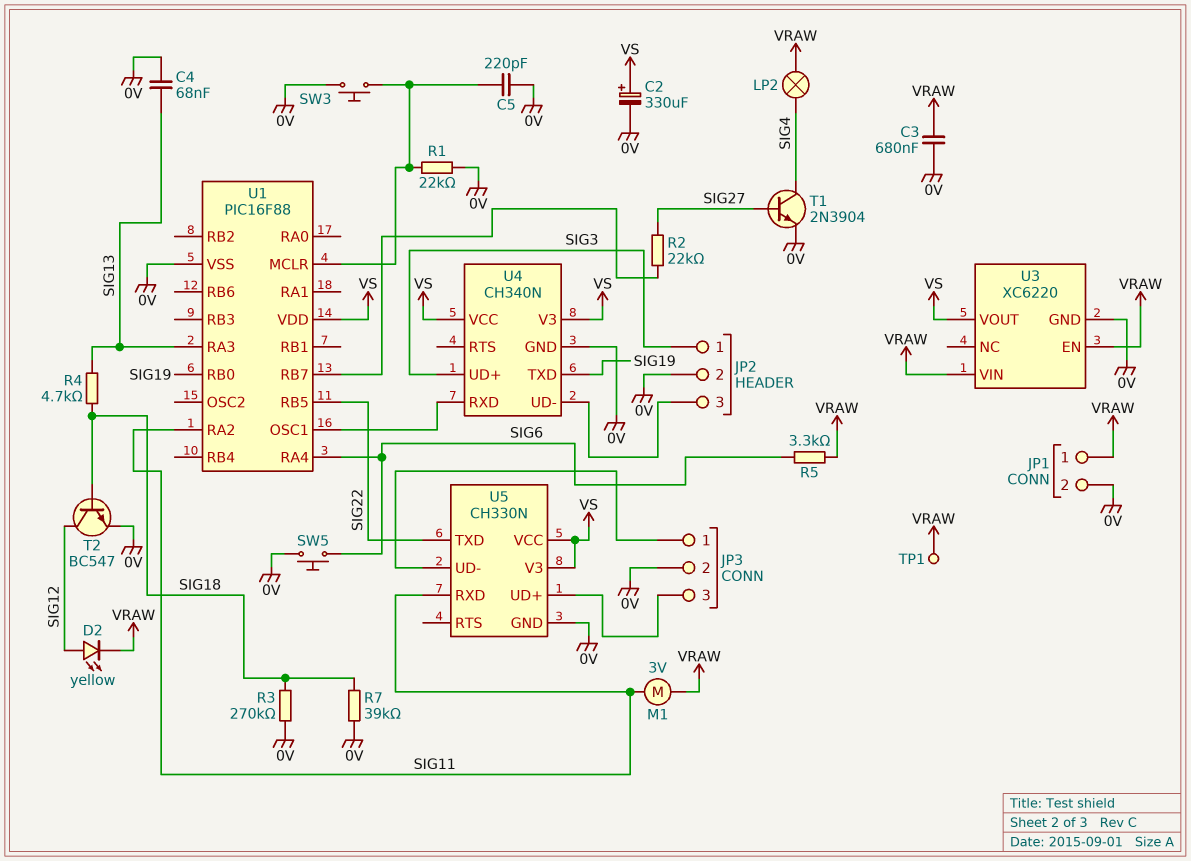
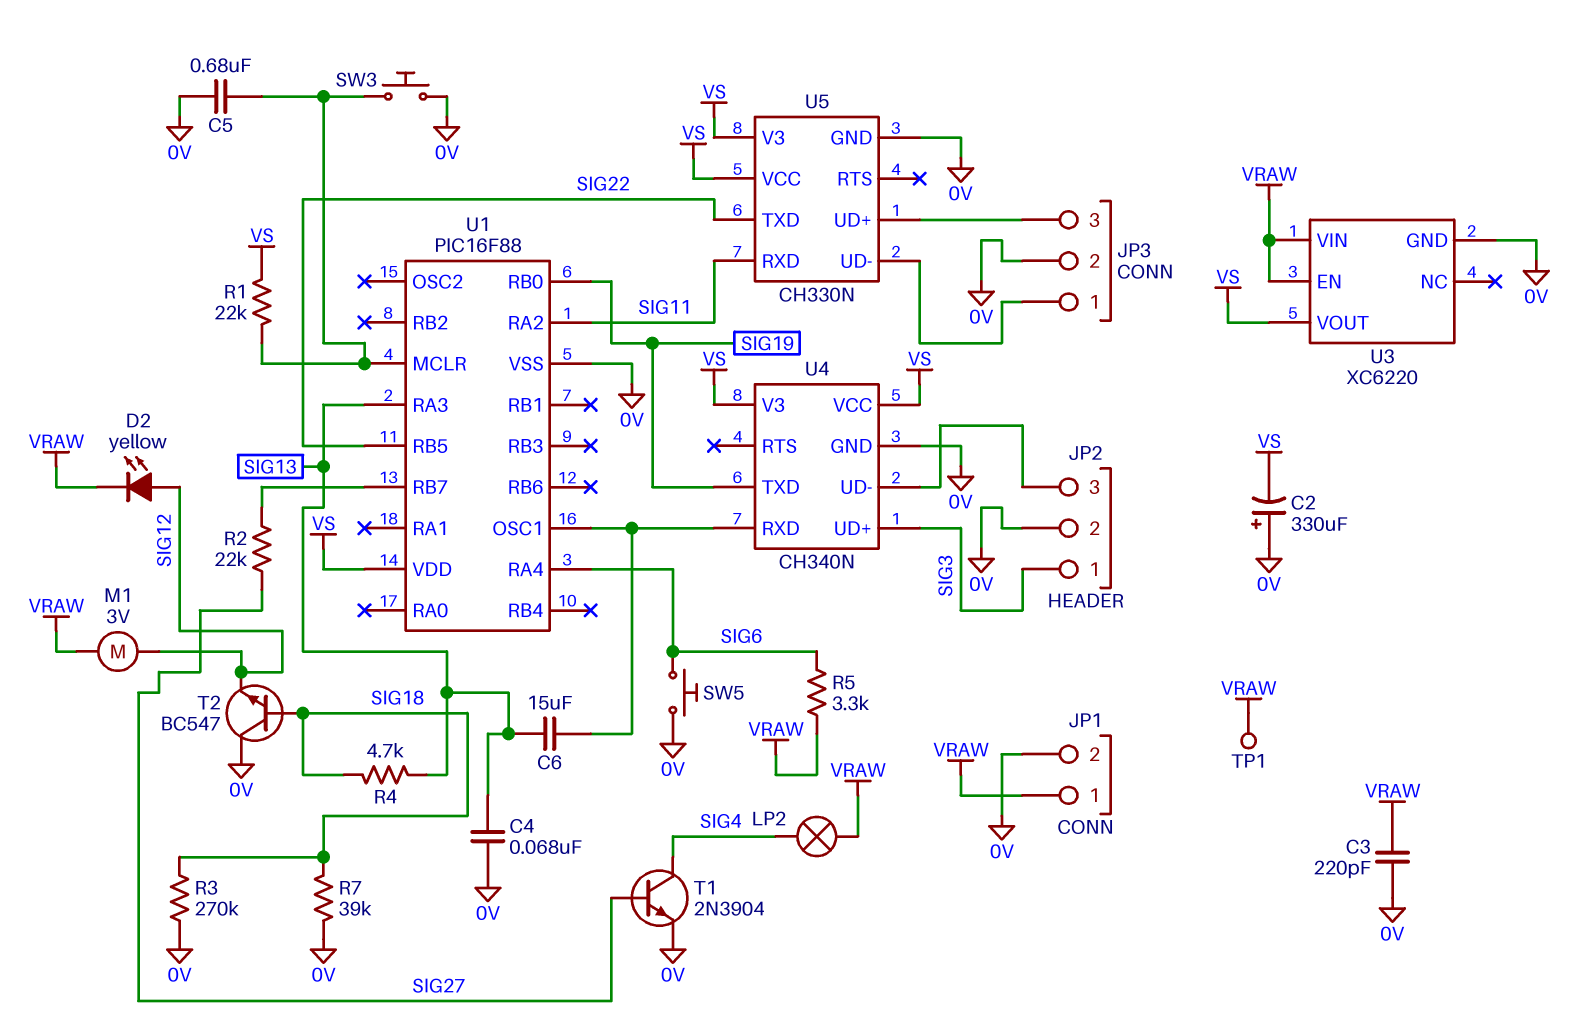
C2: 330uF (plus VS, minus 0V) -> 330uF (plus 0V, minus VS)
C3: 680nF (0V, VRAW) -> 220pF (0V, VRAW)
C5: 220pF (0V, U1/MCLR) -> 680nF (0V, U1/MCLR)
C6: none -> 15uF (SIG13, U1/OSC1)
M1: motor 3V (SIG11, VRAW) -> motor 3V (SIG12, VRAW)
R1: 22k (0V, U1/MCLR) -> 22k (U1/MCLR, VS)
T2: NPN BC547 (B SIG18, C SIG12, E 0V) -> NPN BC547 (B SIG18, C 0V, E SIG12)

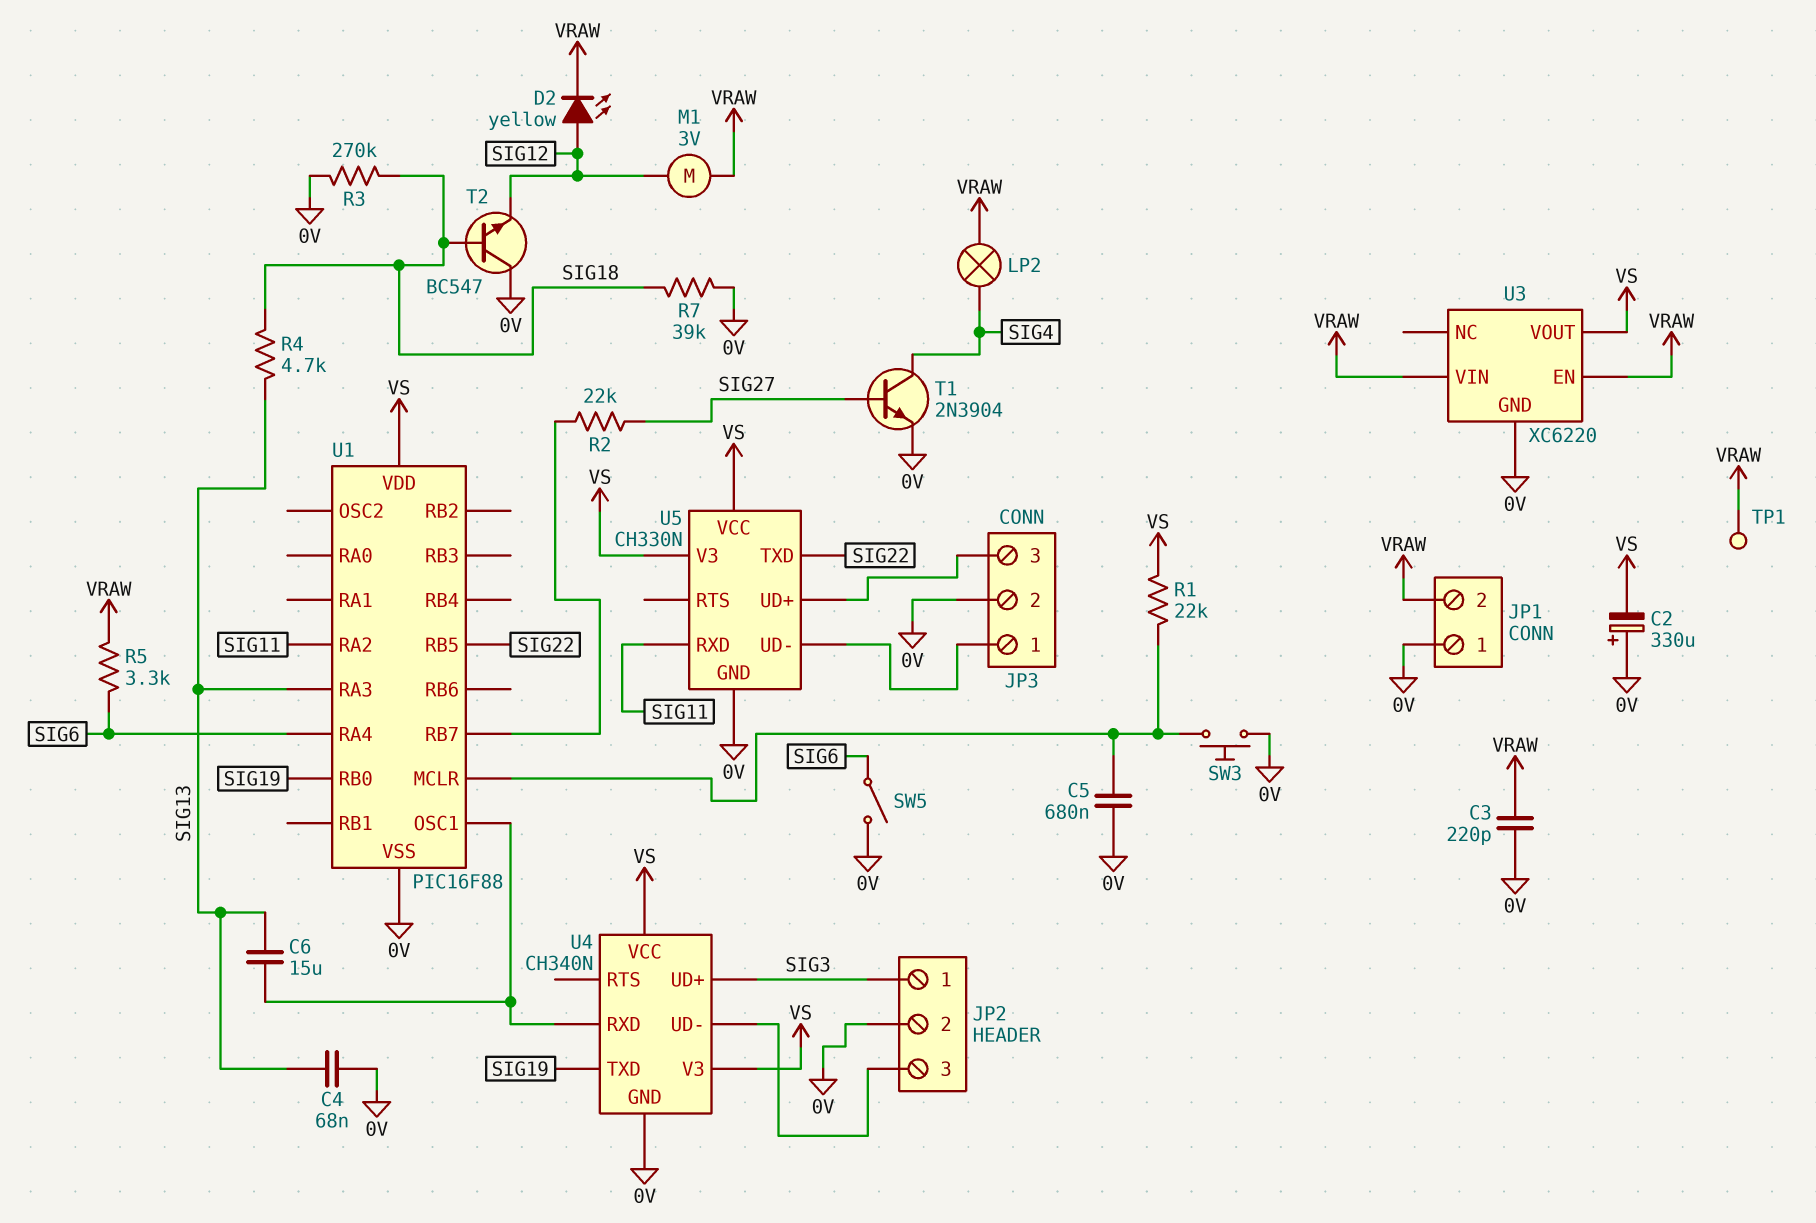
JP1 pin 1: VRAW -> 0V
JP1 pin 2: 0V -> VRAW
SW5: button (0V, SIG6) -> switch (0V, SIG6)

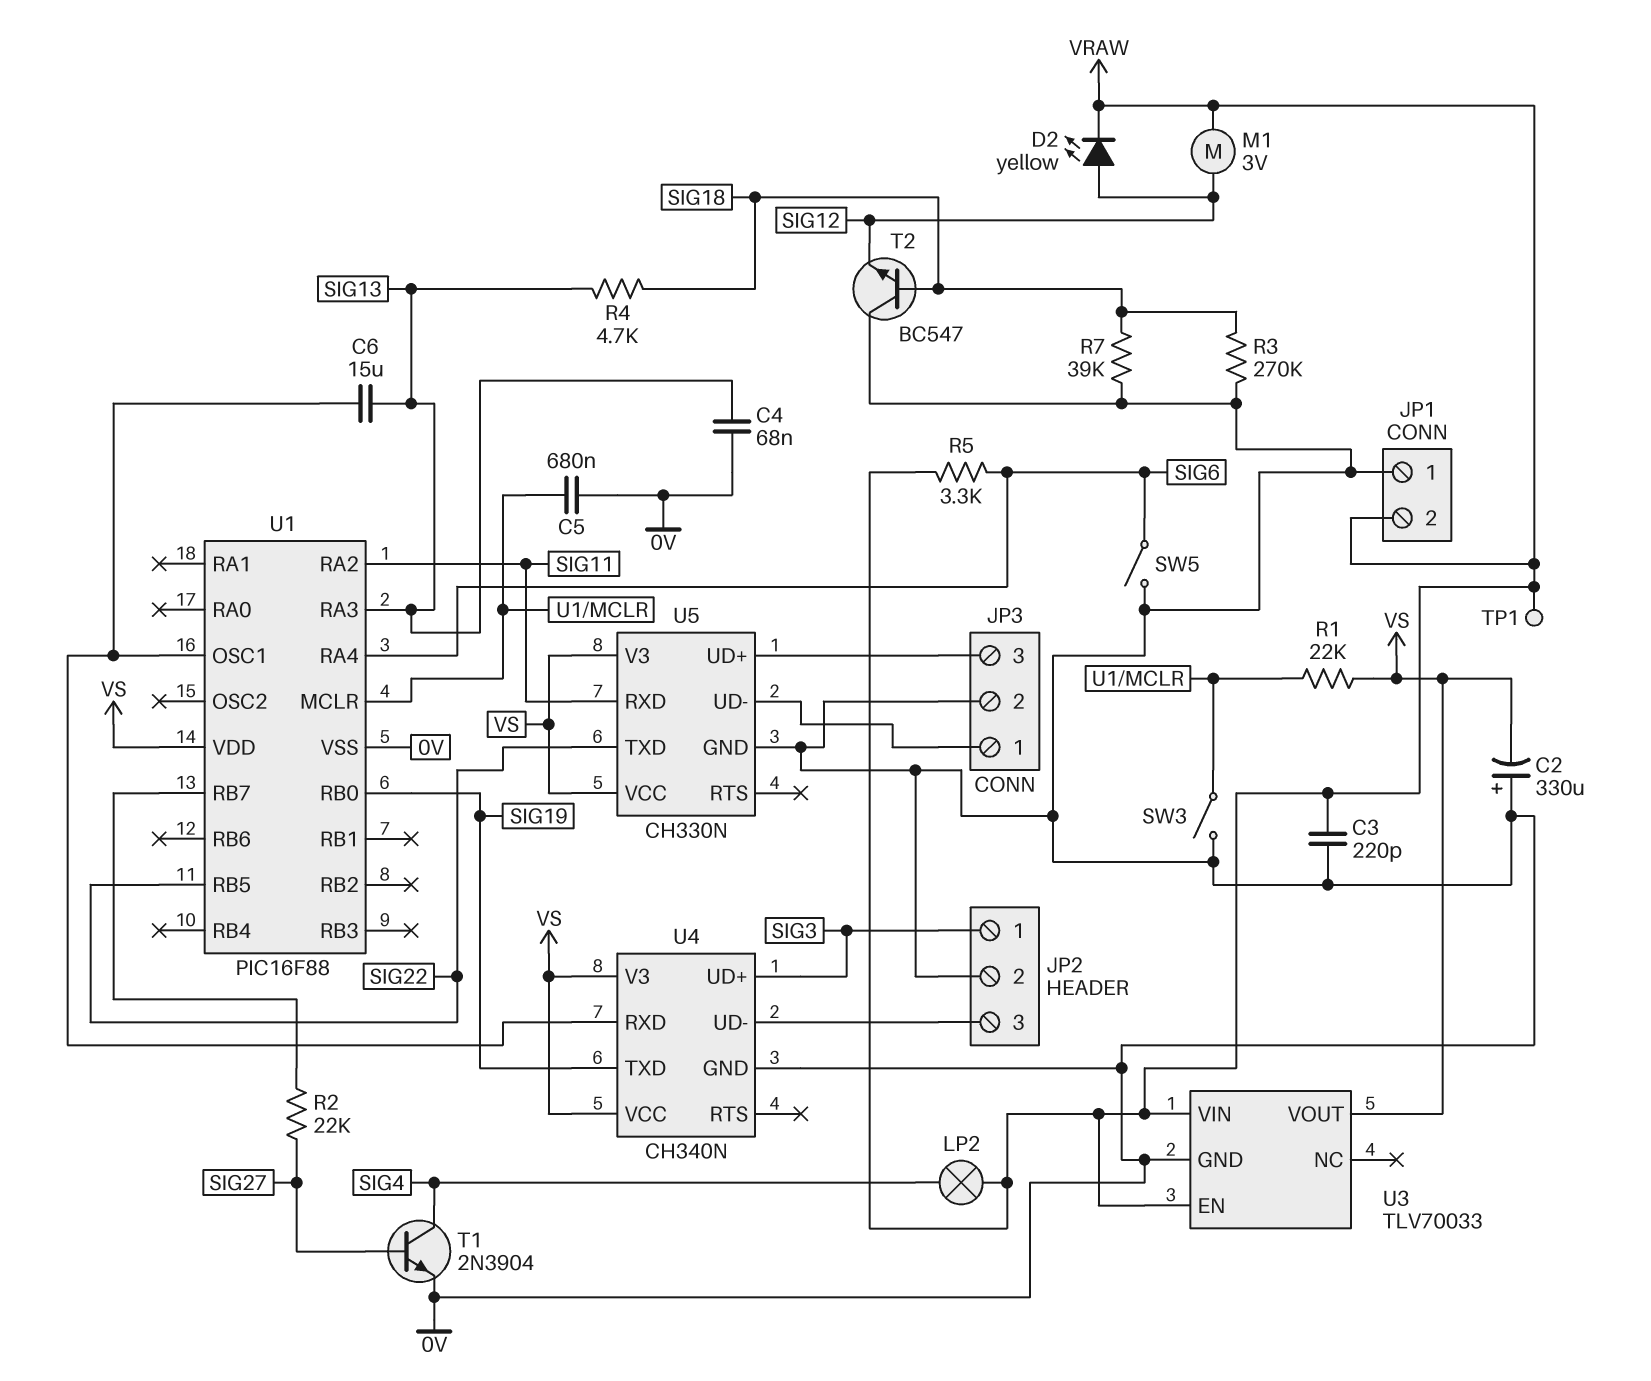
SW3: button (0V, U1/MCLR) -> switch (0V, U1/MCLR)
U3: XC6220 -> TLV70033

